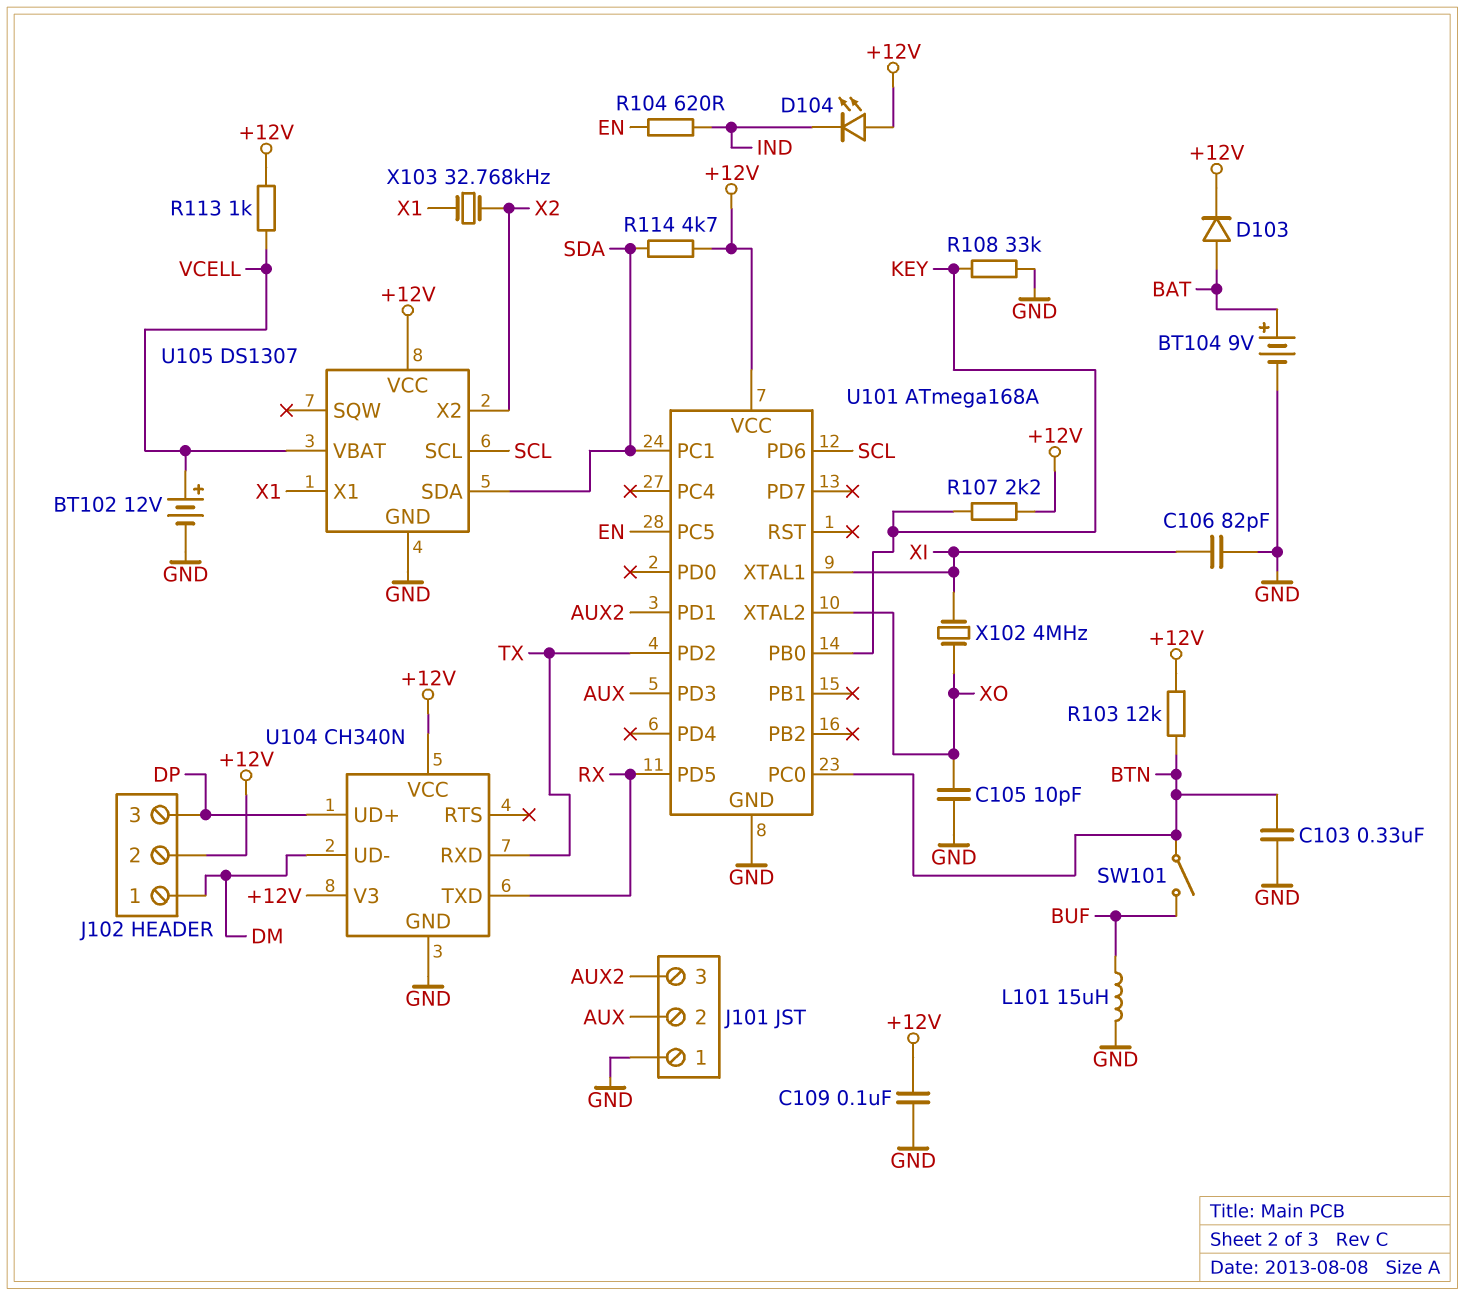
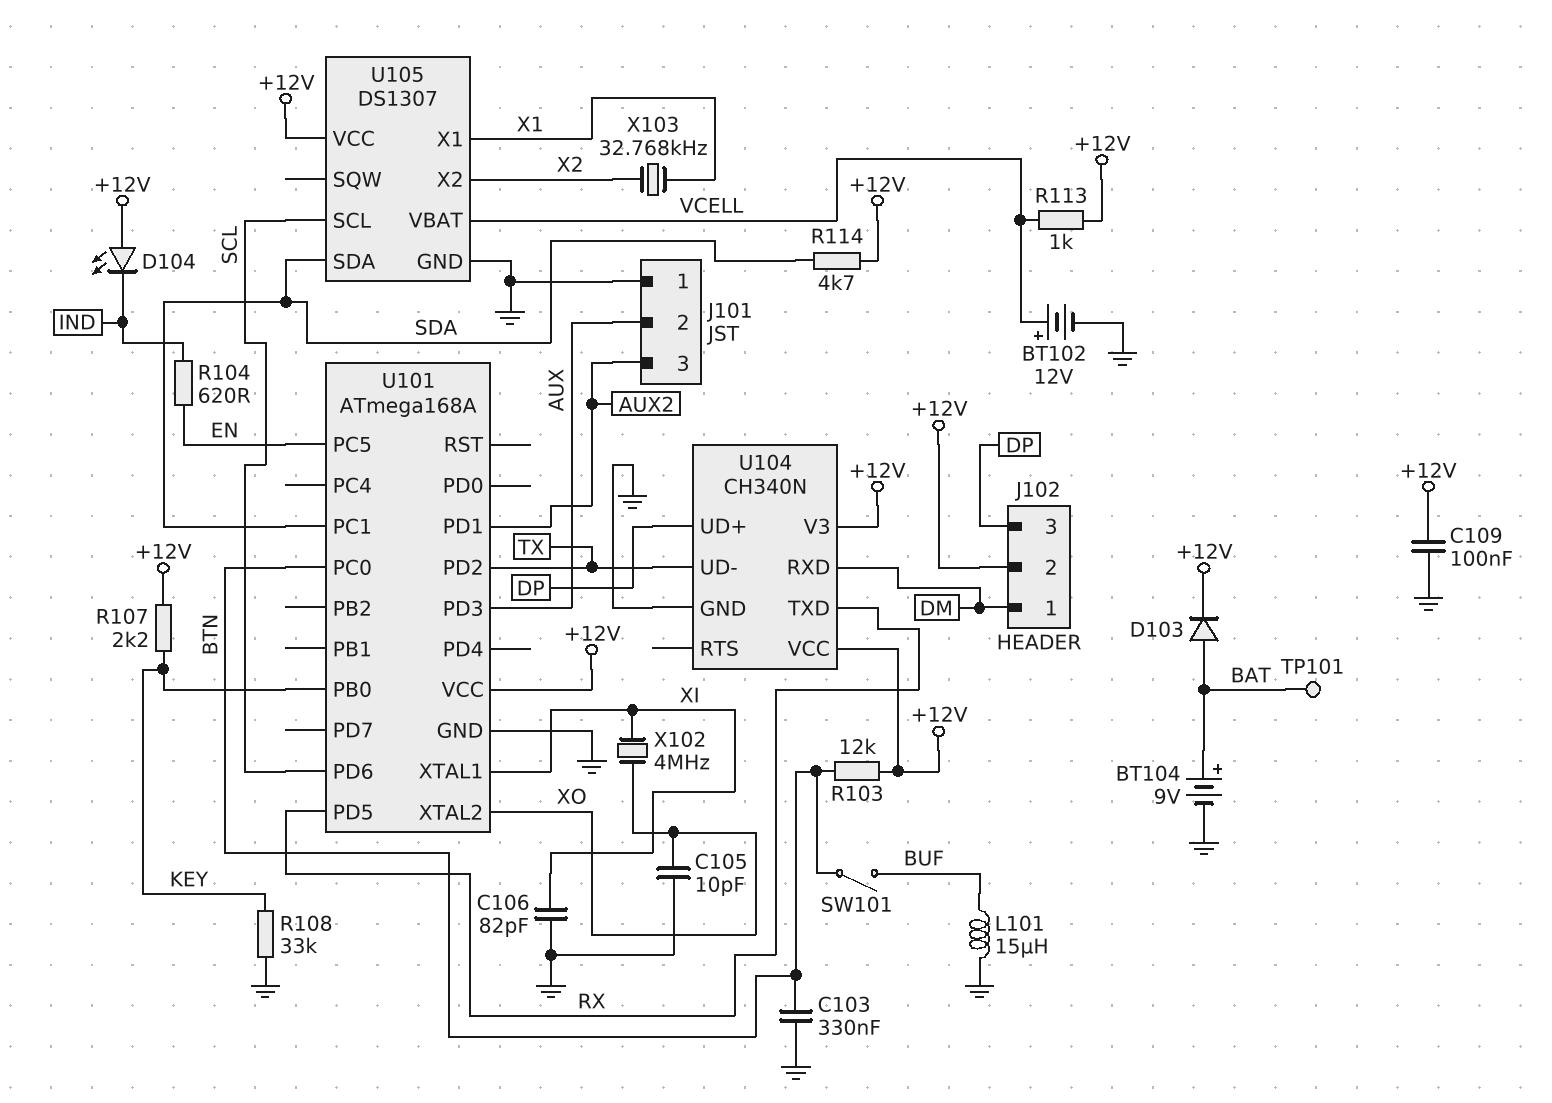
TP101: none -> test point (BAT)
U104 pin RXD: TX -> DM
U104 pin UD-: DM -> TX

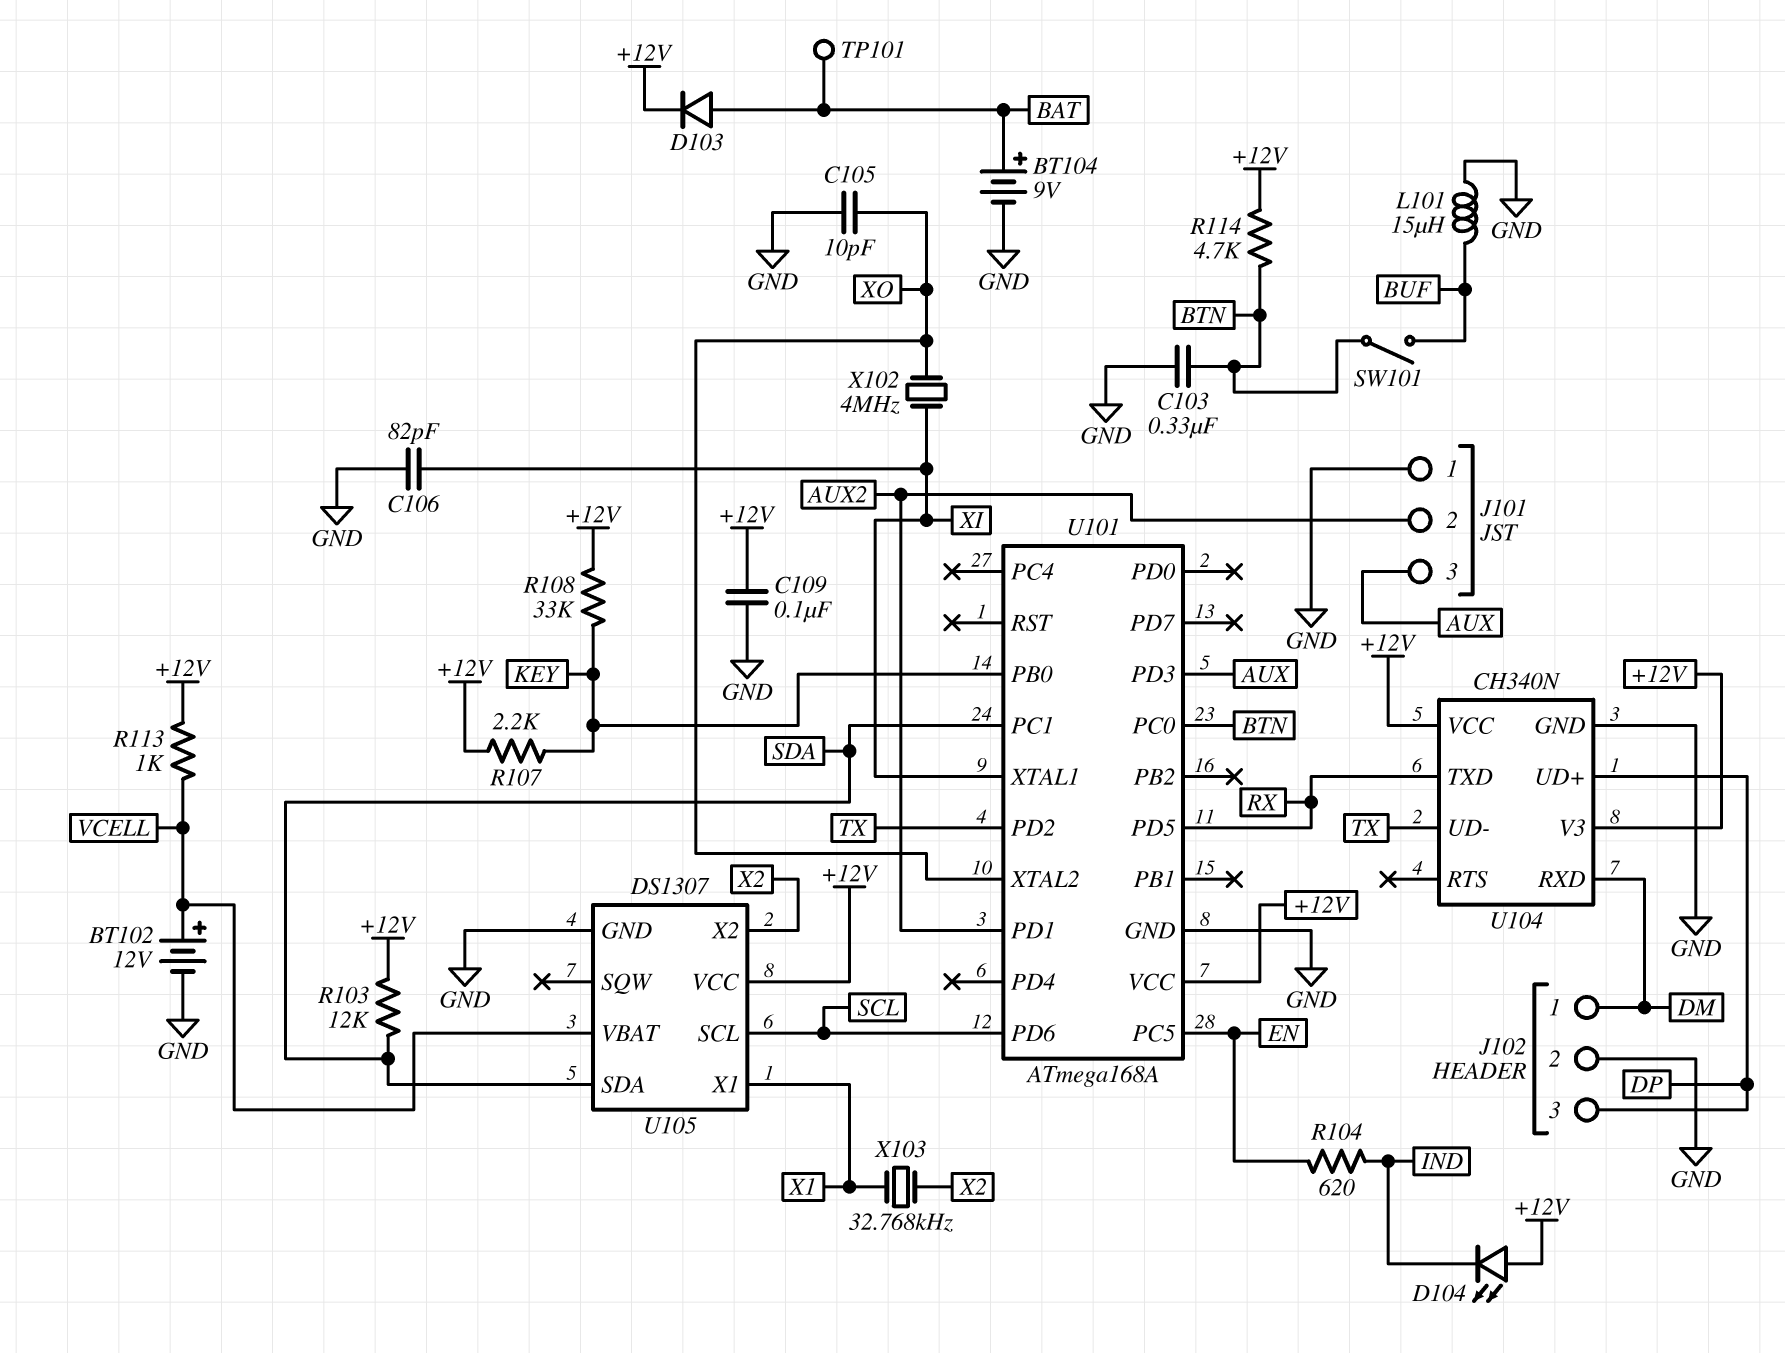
J101 pin 2: AUX -> AUX2
J101 pin 3: AUX2 -> AUX
J102 pin 2: +12V -> GND
R103: 12k (+12V, BTN) -> 12k (+12V, SDA)
R108: 33k (GND, KEY) -> 33k (+12V, KEY)
R114: 4.7k (+12V, SDA) -> 4.7k (+12V, BTN)

